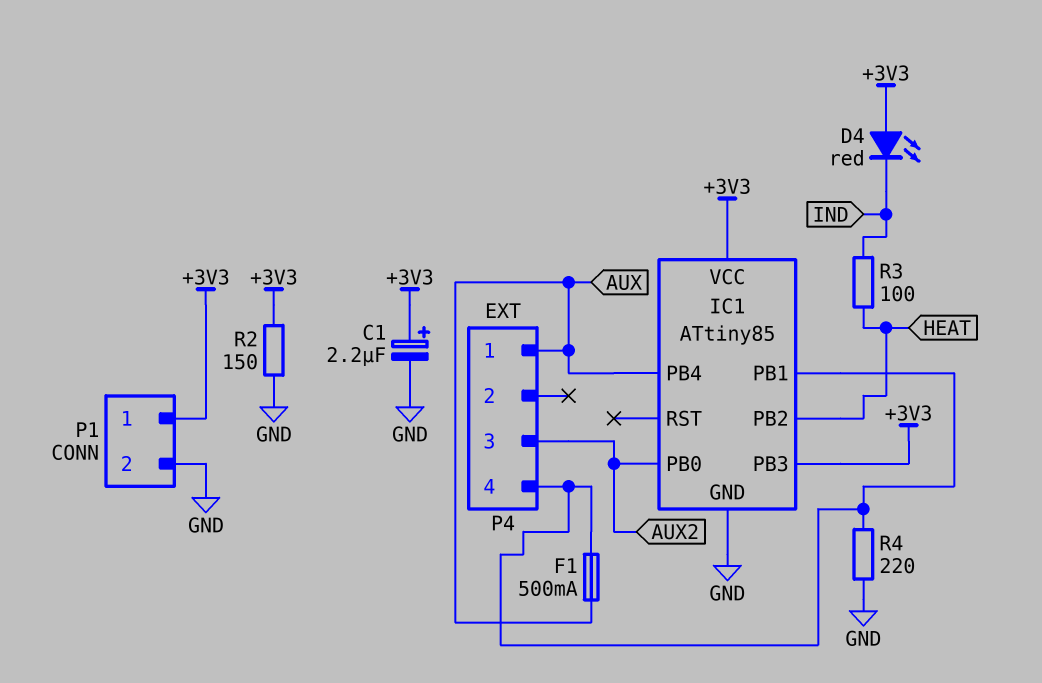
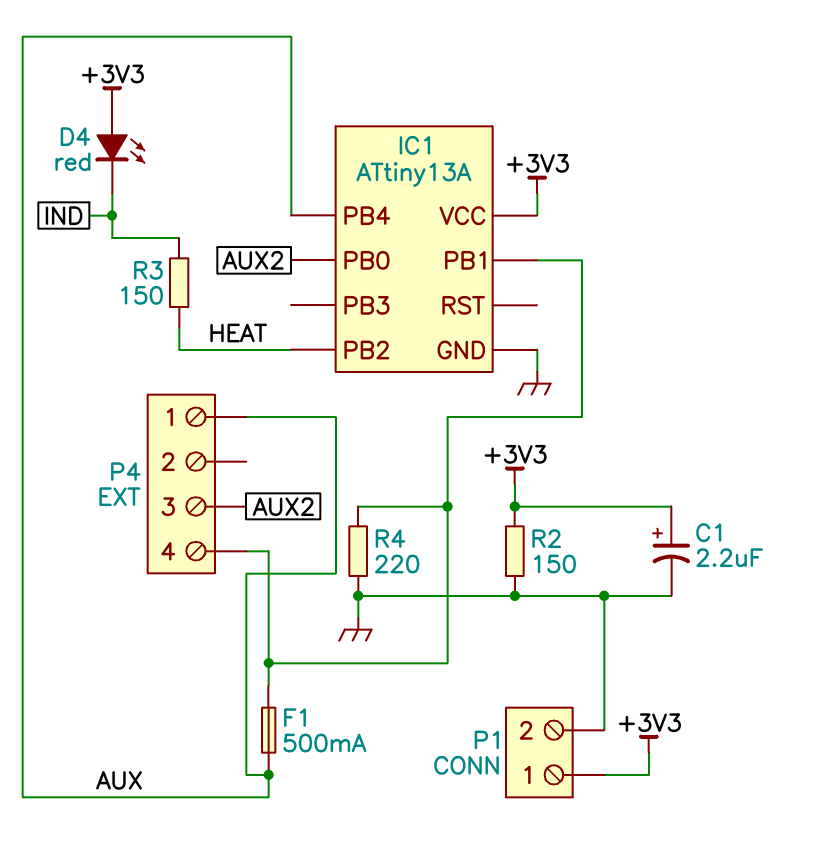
IC1: ATtiny85 -> ATtiny13A
IC1 pin PB3: +3V3 -> none
R3: 100 (HEAT, IND) -> 150 (HEAT, IND)

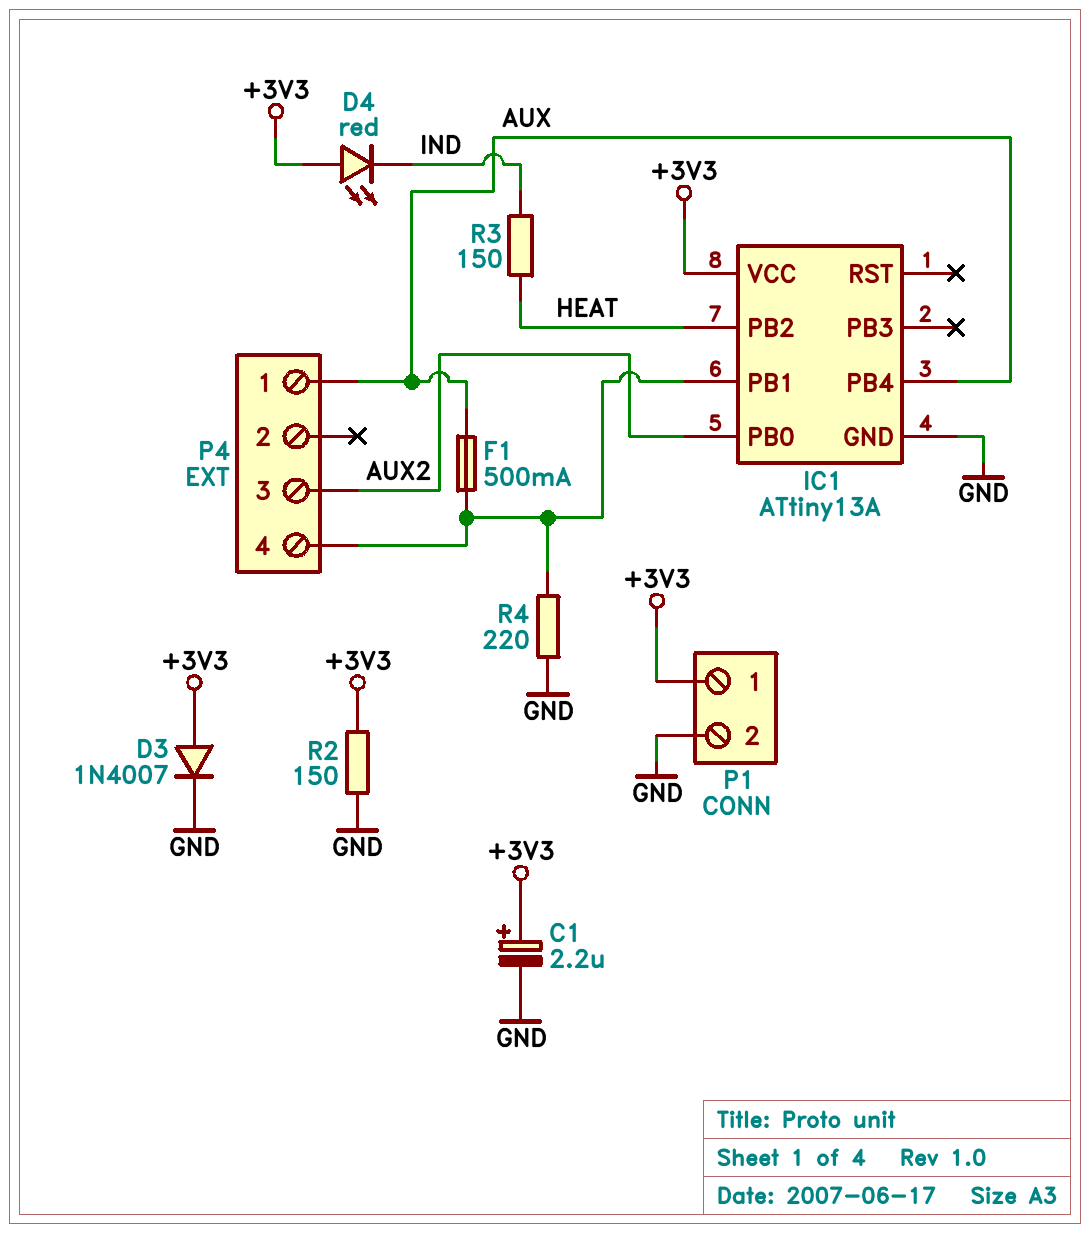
D3: none -> diode 1N4007 (A +3V3, K GND)

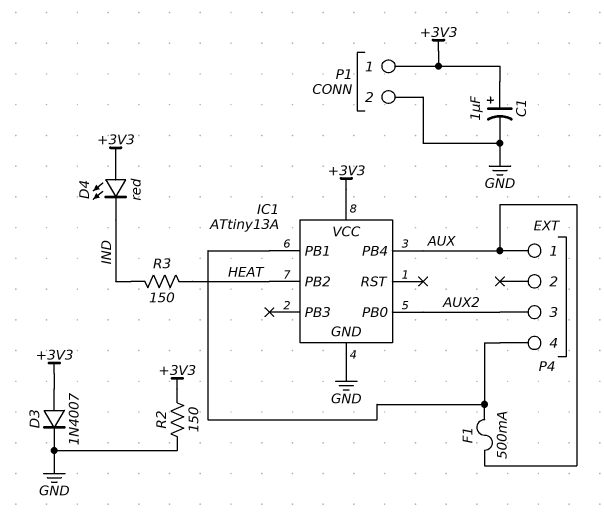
C1: 2.2uF (plus +3V3, minus GND) -> 1uF (plus +3V3, minus GND)
R4: 220 (GND, IC1/PB1) -> none

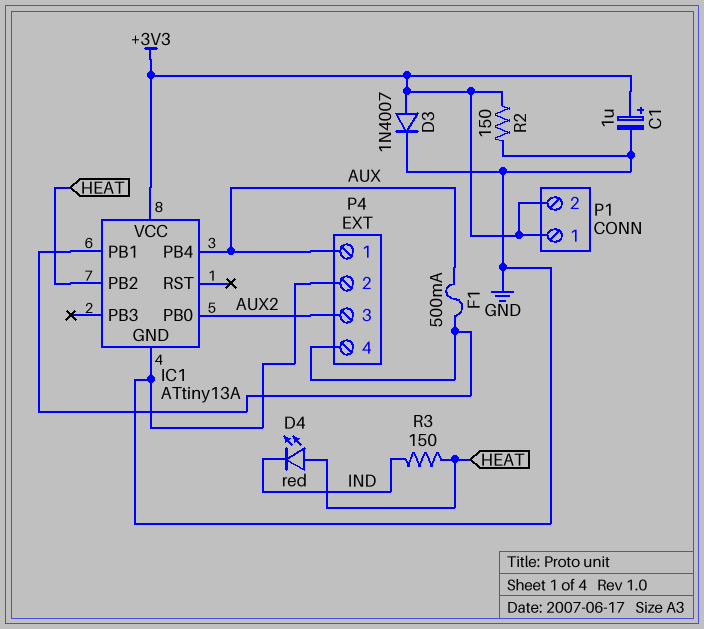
D4: LED red (A +3V3, K IND) -> LED red (A HEAT, K IND)
P1 pin 2: GND -> +3V3
P4 pin 2: none -> GND

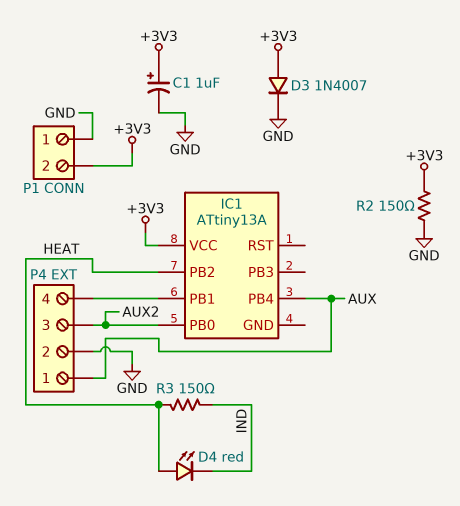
F1: 500mA (AUX, IC1/PB1) -> none
IC1 pin GND: GND -> none
P1 pin 1: +3V3 -> GND

